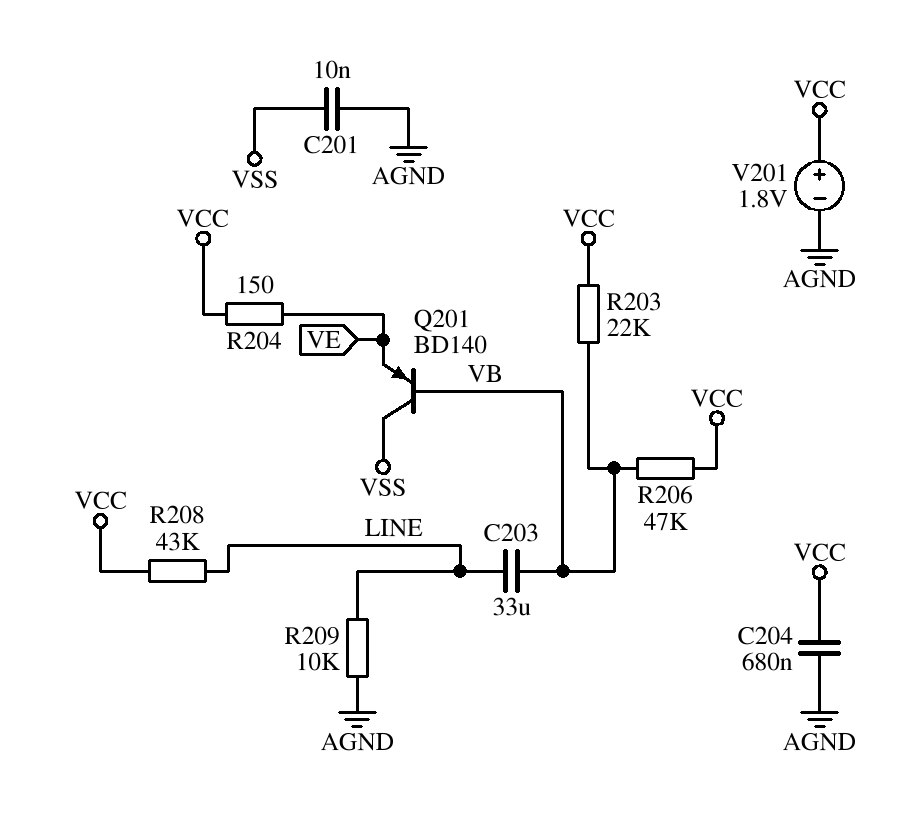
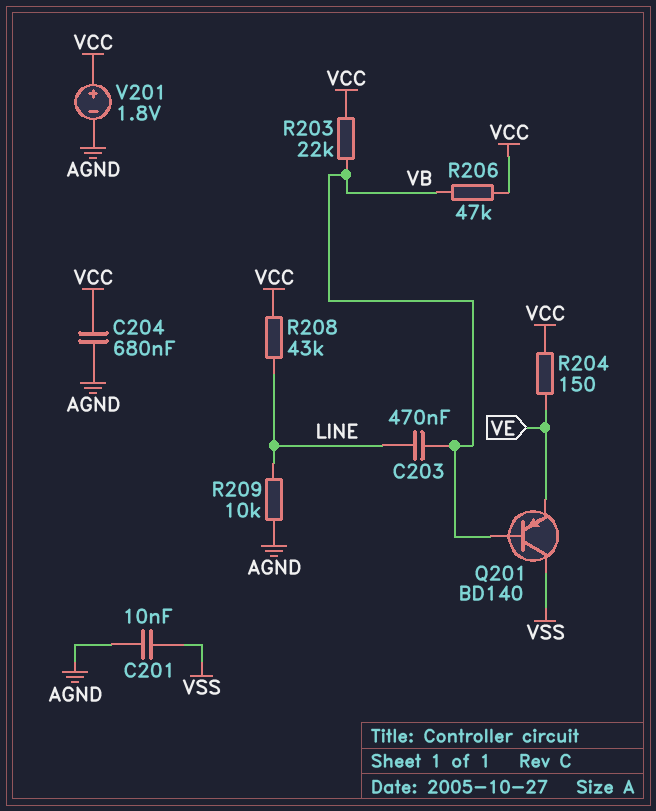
C203: 33uF (LINE, VB) -> 470nF (LINE, VB)

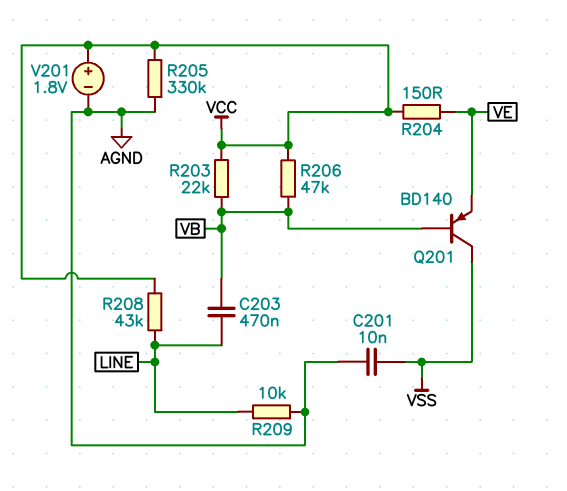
C204: 680nF (AGND, VCC) -> none
R205: none -> 330k (AGND, VCC)

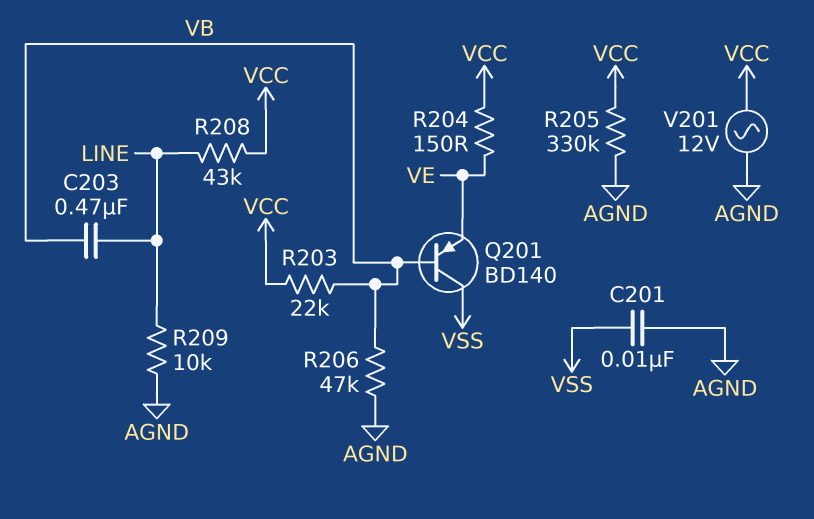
R206: 47k (VB, VCC) -> 47k (AGND, VB)
V201: 1.8V (plus VCC, minus AGND) -> AC 12V (AGND, VCC)

